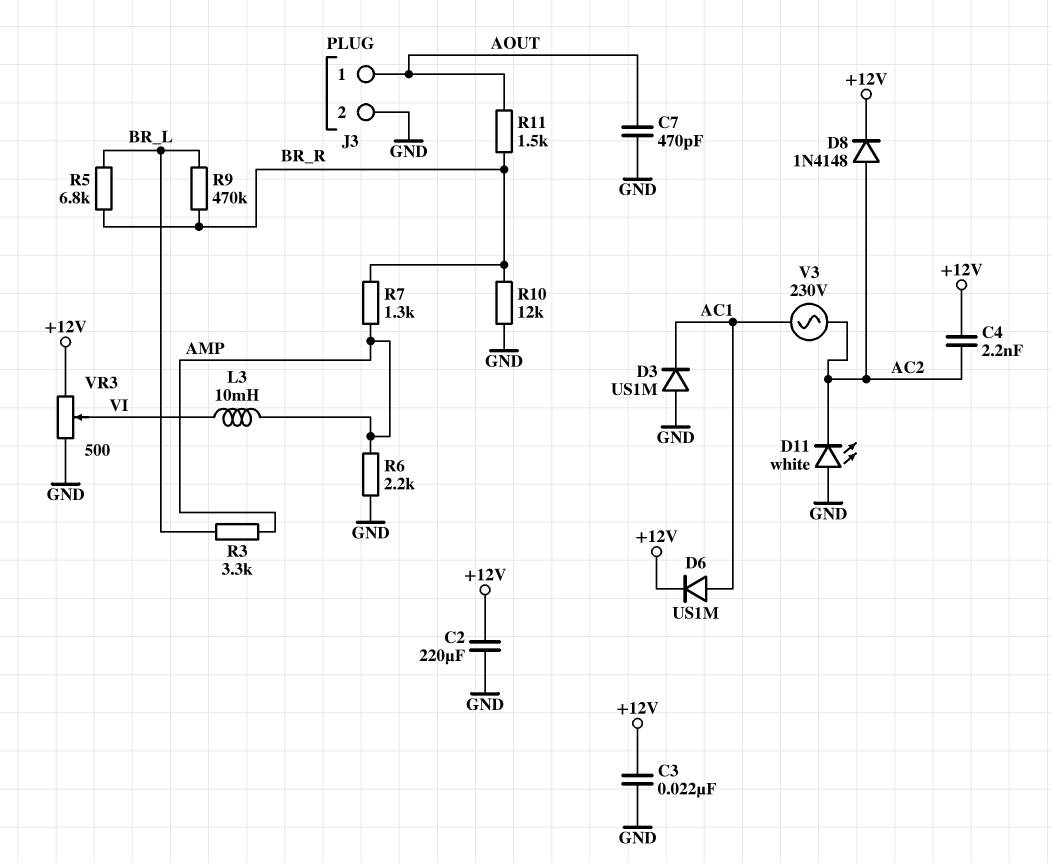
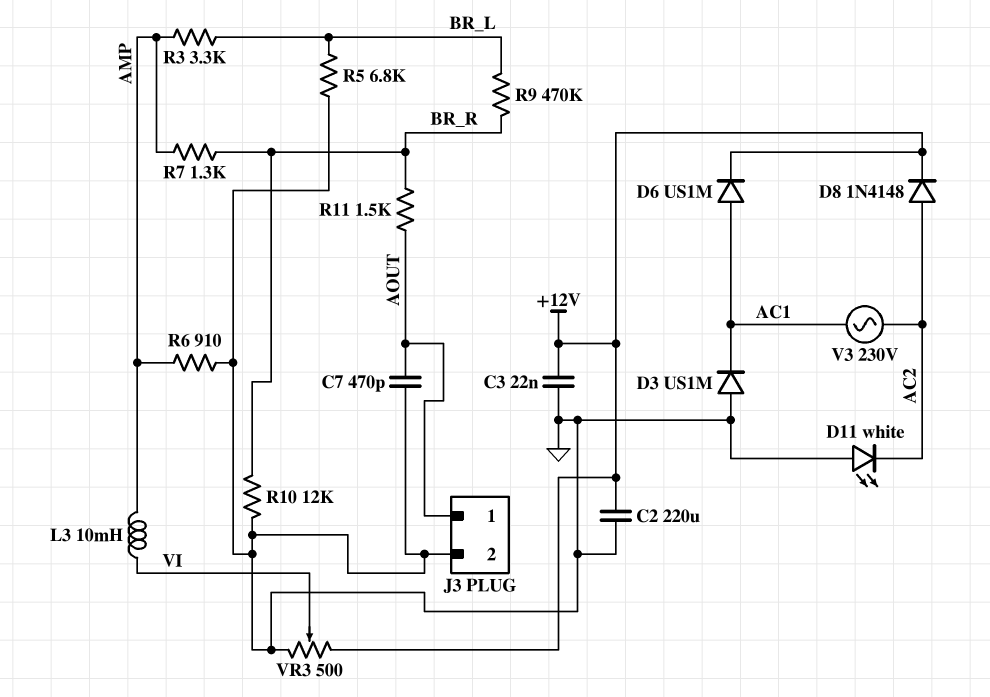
C4: 2.2nF (+12V, AC2) -> none
R5: 6.8k (BR_L, BR_R) -> 6.8k (BR_L, GND)
R6: 2.2k (AMP, GND) -> 910 (AMP, GND)

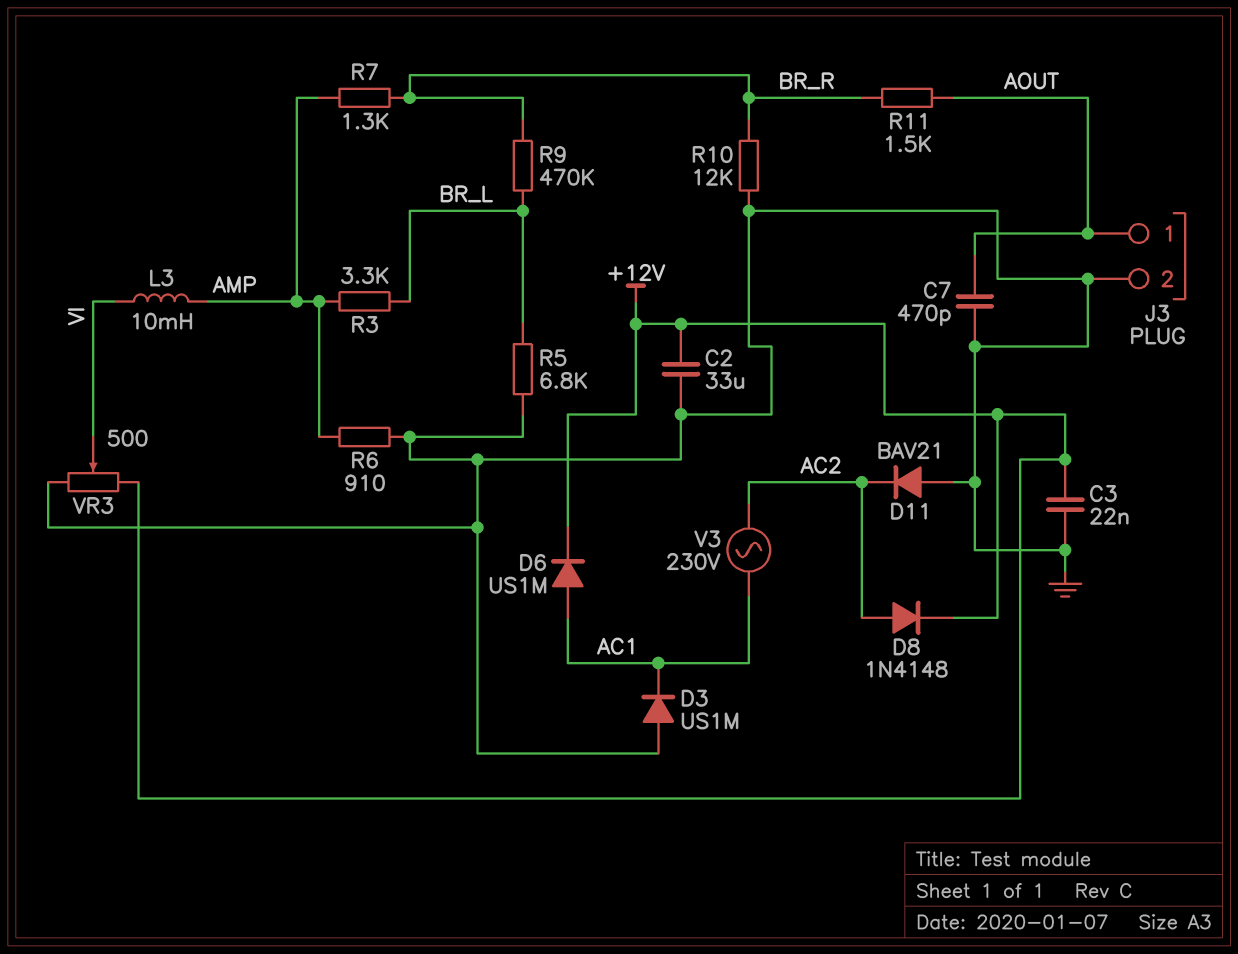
C2: 220uF (+12V, GND) -> 33uF (+12V, GND)
D11: LED white (A GND, K AC2) -> diode BAV21 (A GND, K AC2)

